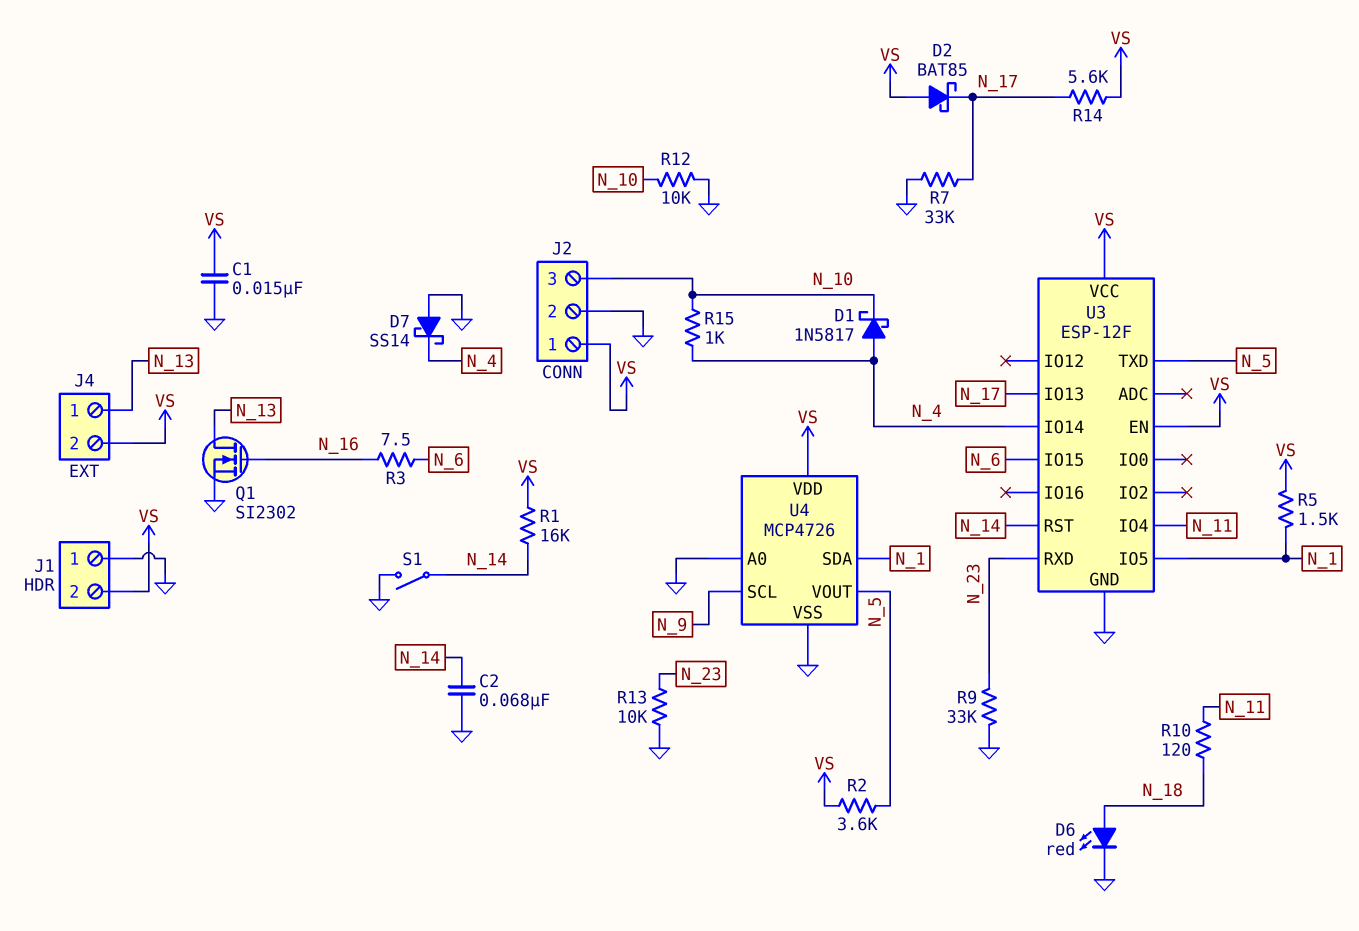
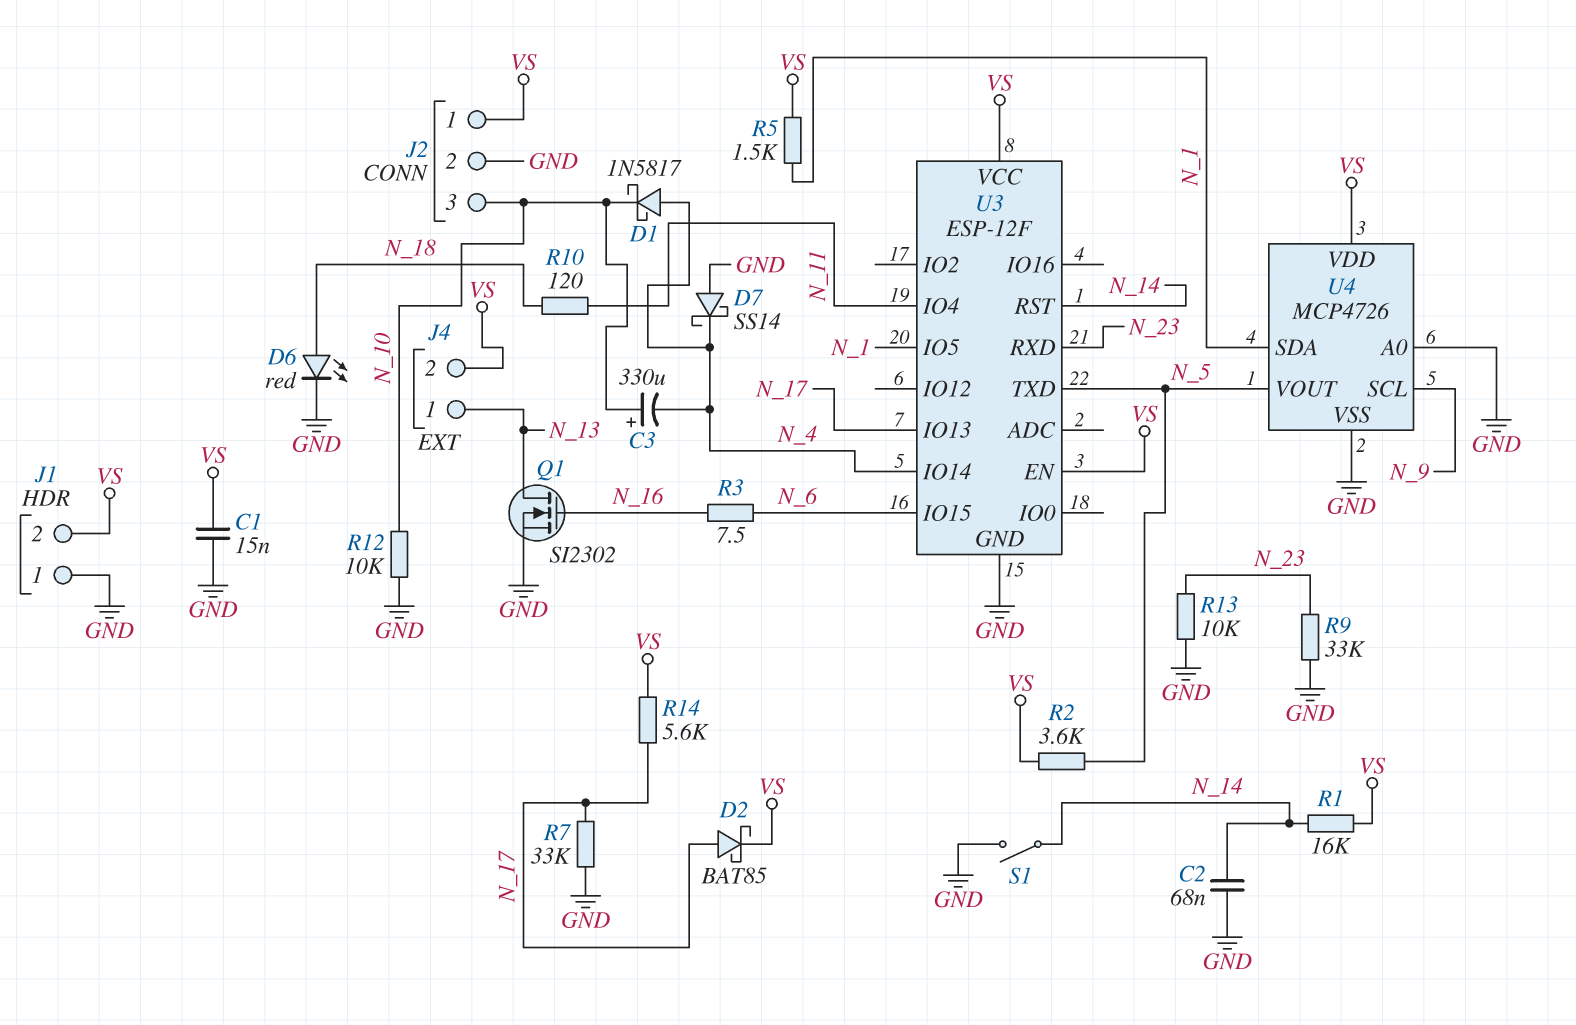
C3: none -> 330uF (plus N_10, minus N_4)
D2: schottky BAT85 (A VS, K N_17) -> schottky BAT85 (A N_17, K VS)
R15: 1k (N_4, N_10) -> none

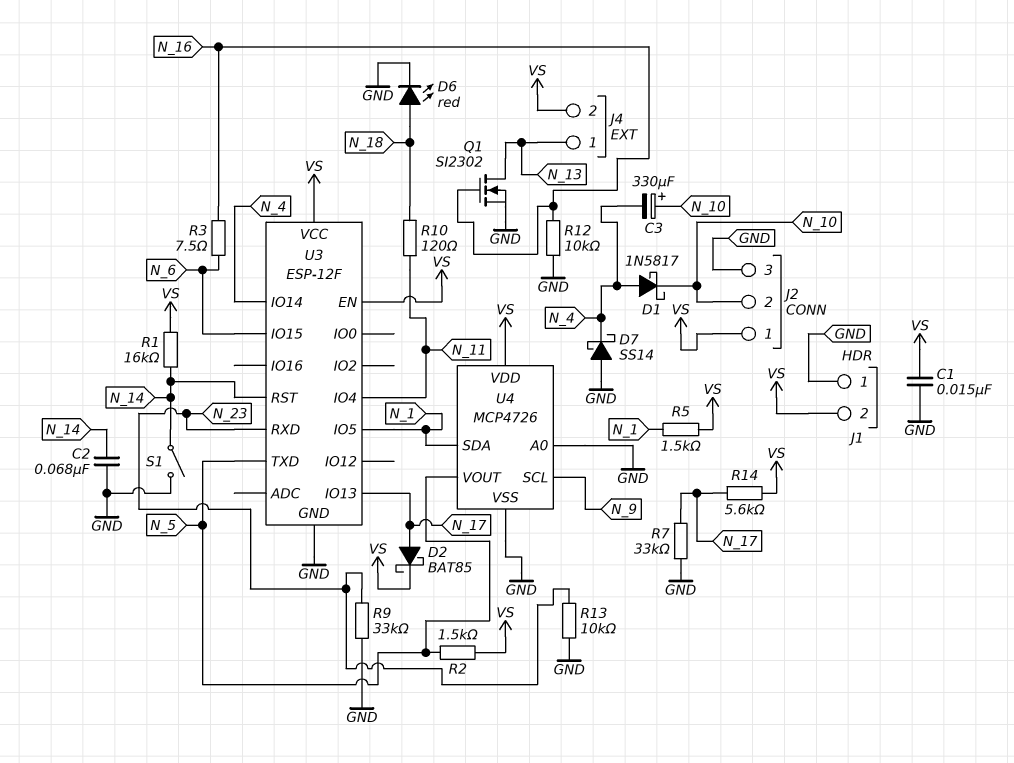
J2 pin 2: GND -> N_10
J2 pin 3: N_10 -> GND
R2: 3.6k (N_5, VS) -> 1.5k (N_5, VS)
R12: 10k (GND, N_10) -> 10k (GND, N_16)

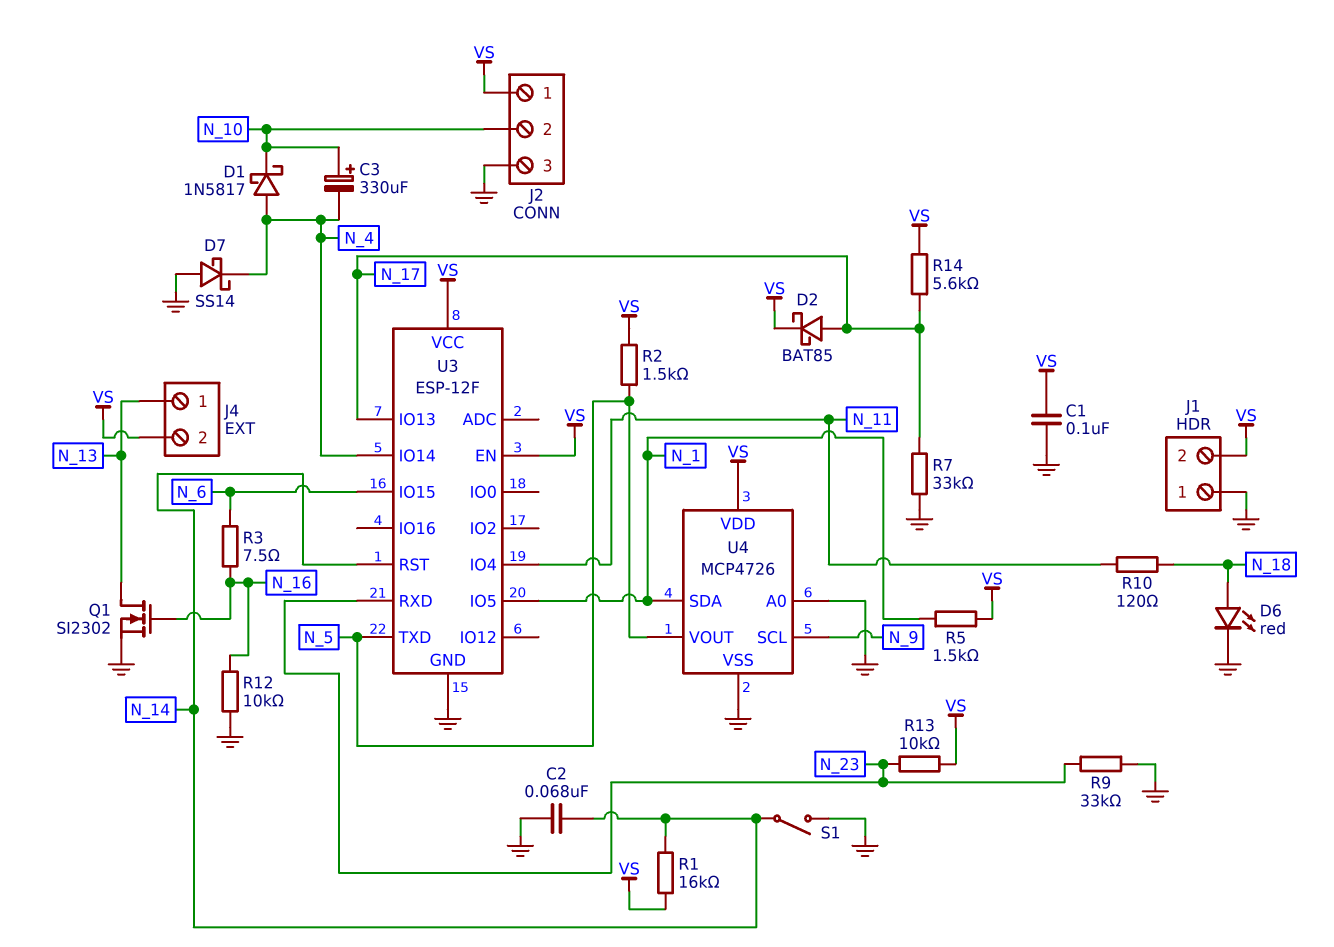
C1: 15nF (GND, VS) -> 100nF (GND, VS)
R13: 10k (GND, N_23) -> 10k (N_23, VS)

